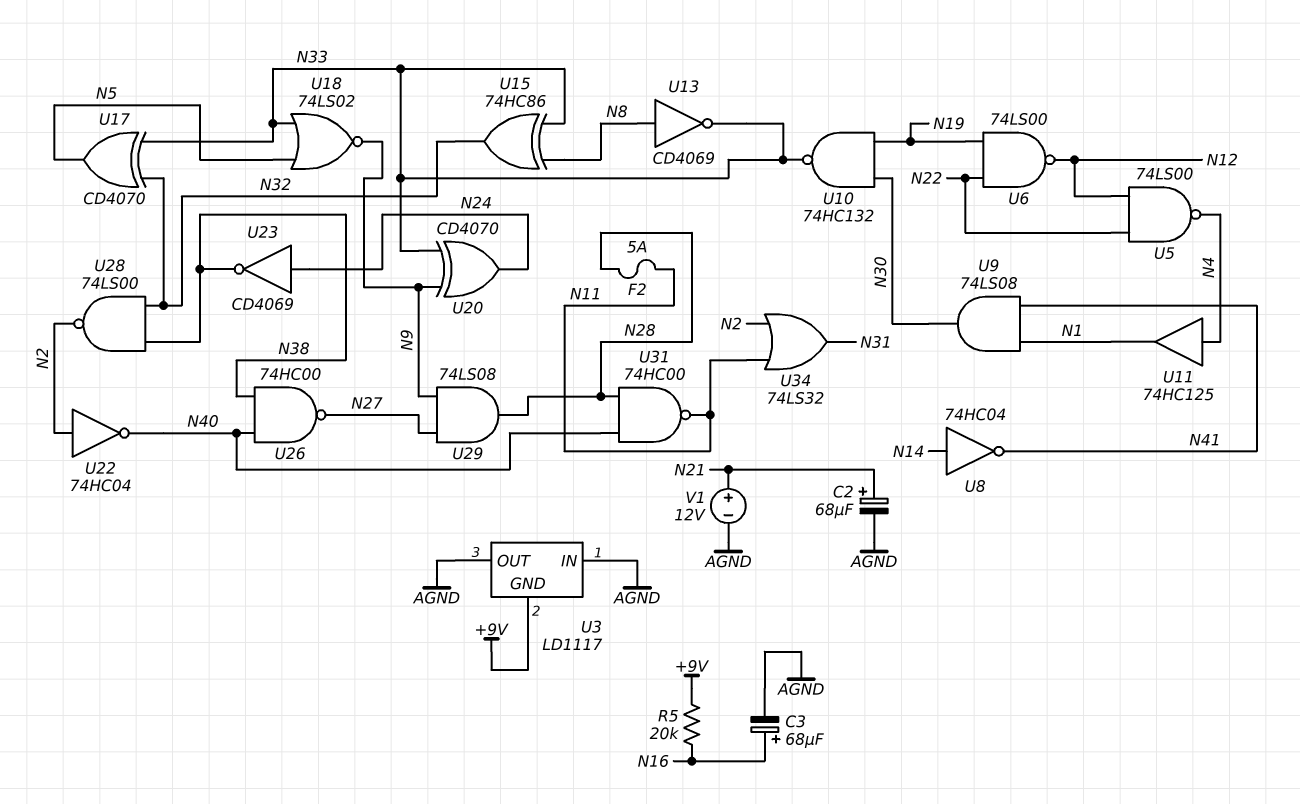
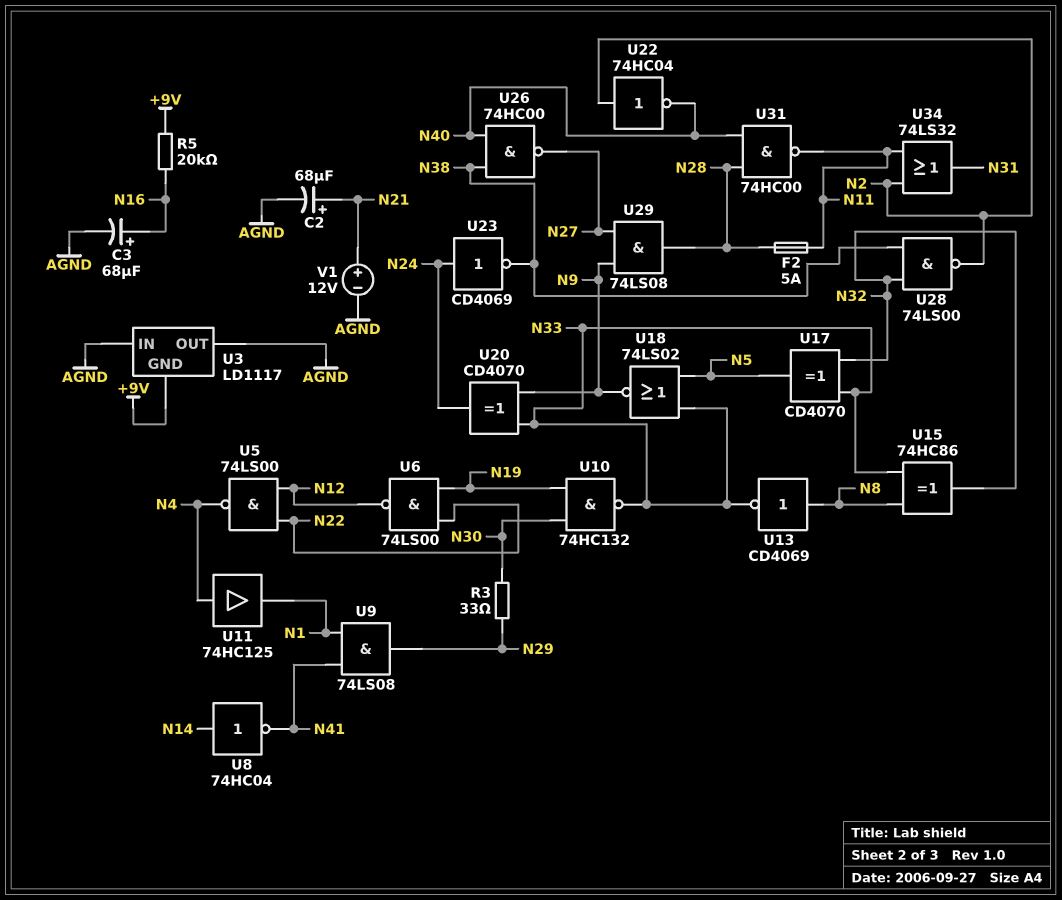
R3: none -> 33 (N29, N30)
U9: AND 74LS08 (in N1, in N41, out N30) -> AND 74LS08 (in N1, in N41, out N29)

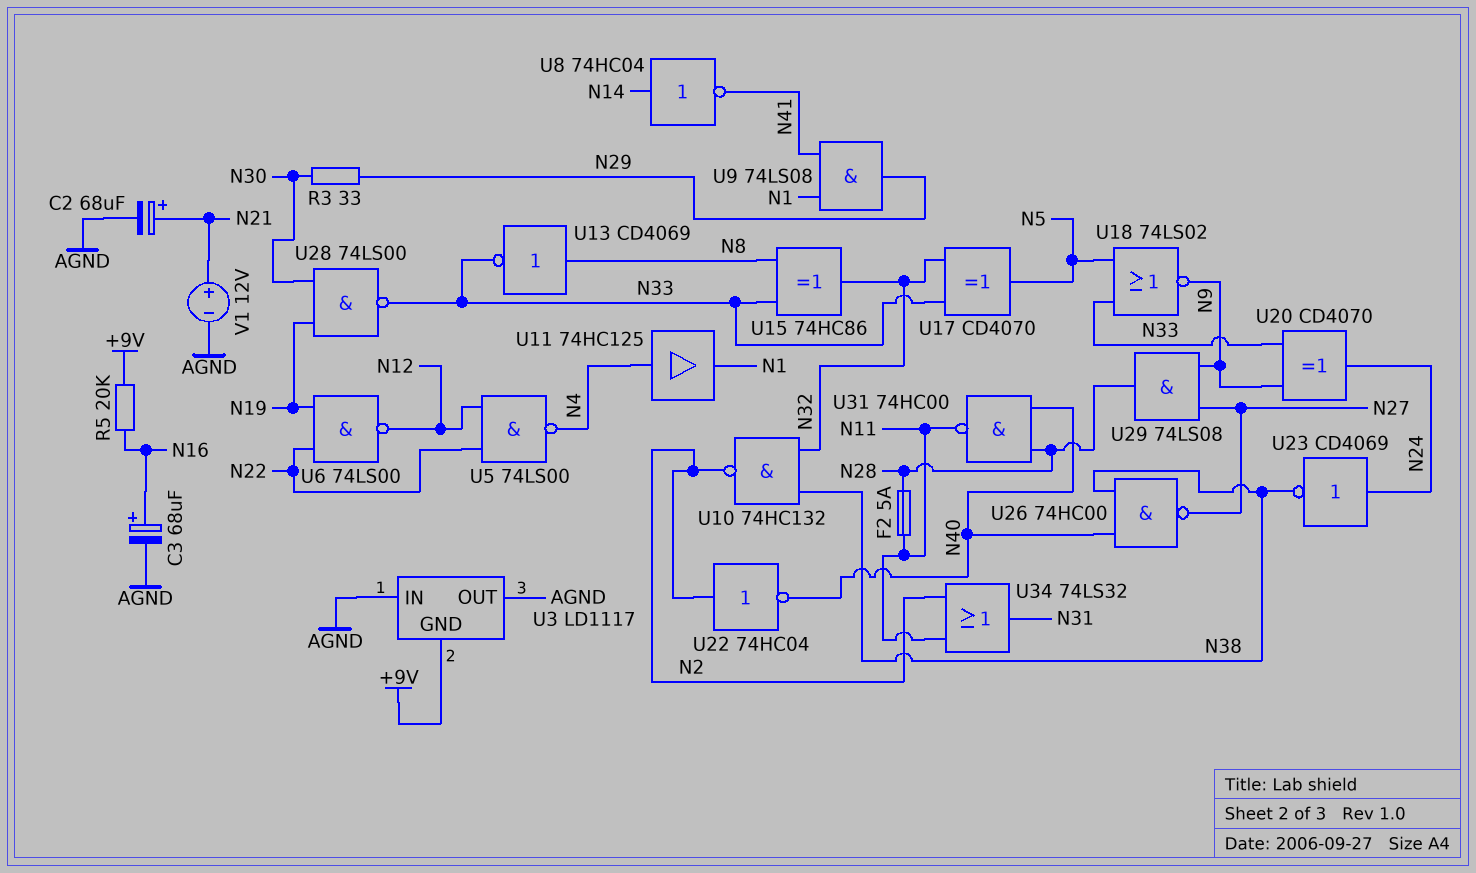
U10: NAND 74HC132 (in N19, in N30, out N33) -> NAND 74HC132 (in N32, in N38, out N2)
U28: NAND 74LS00 (in N32, in N38, out N2) -> NAND 74LS00 (in N19, in N30, out N33)

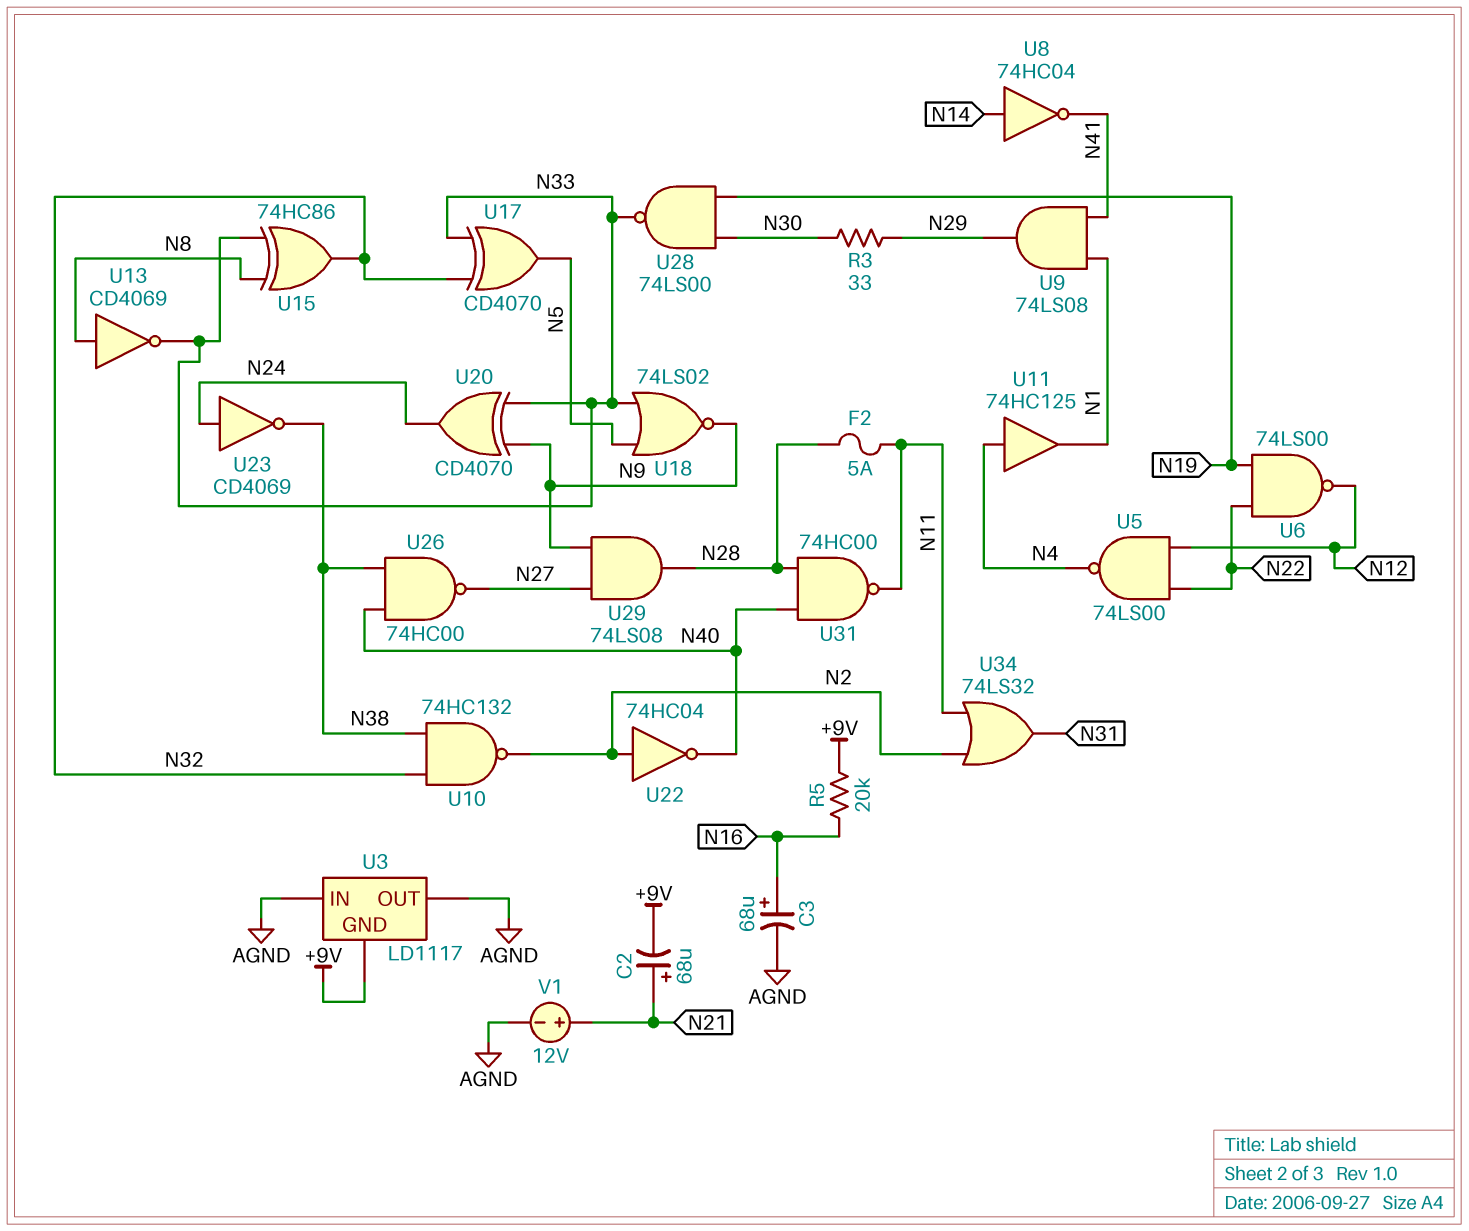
C2: 68uF (plus N21, minus AGND) -> 68uF (plus N21, minus +9V)

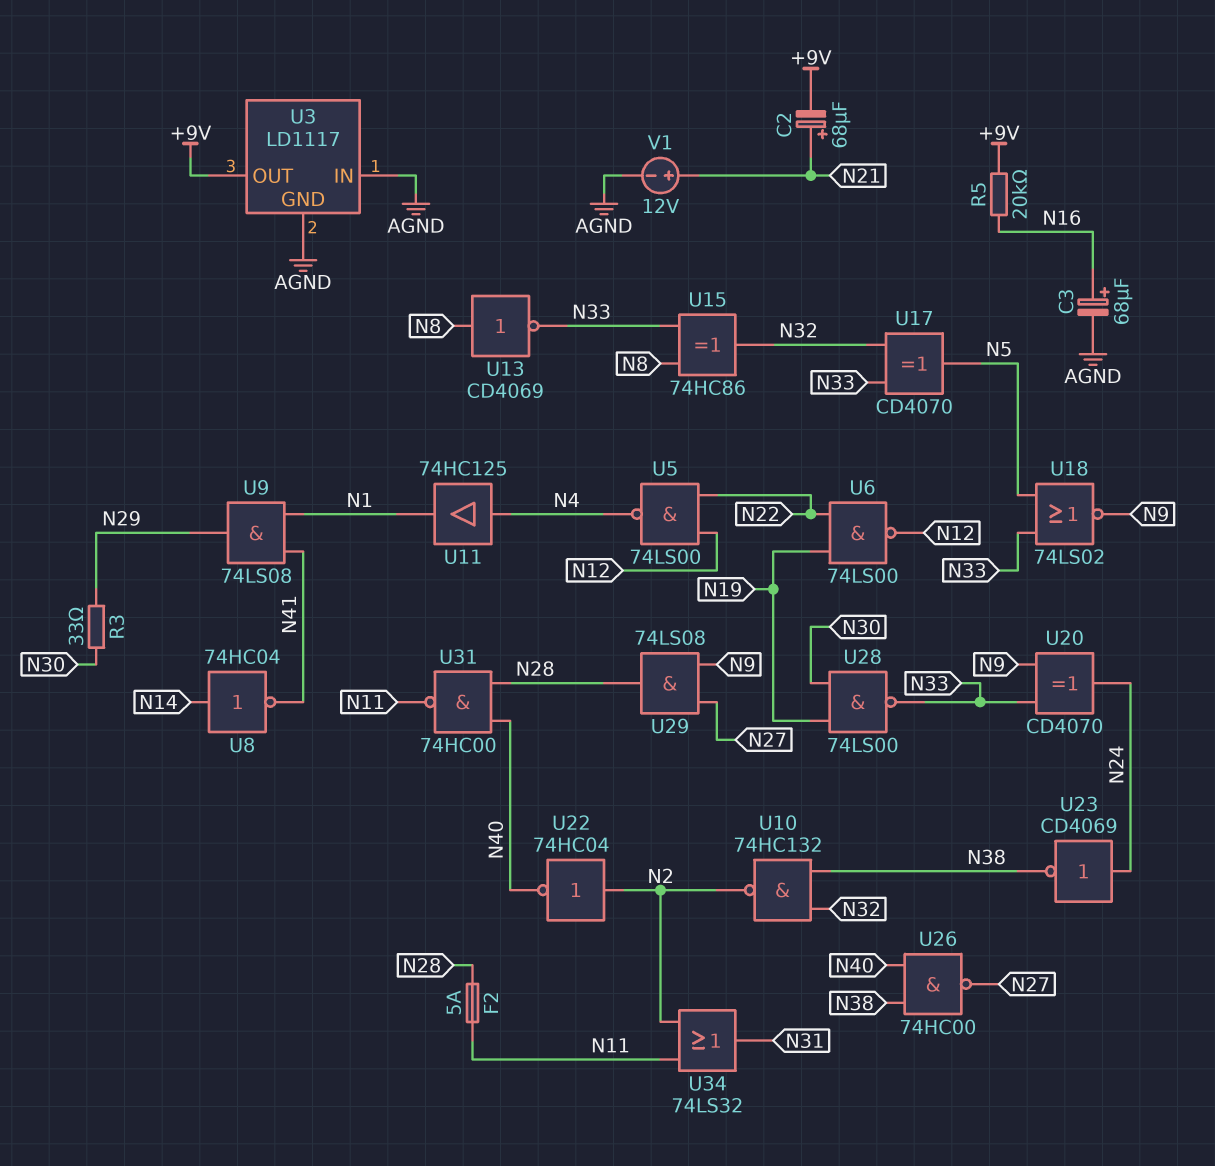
U3 pin GND: +9V -> AGND
U3 pin OUT: AGND -> +9V

